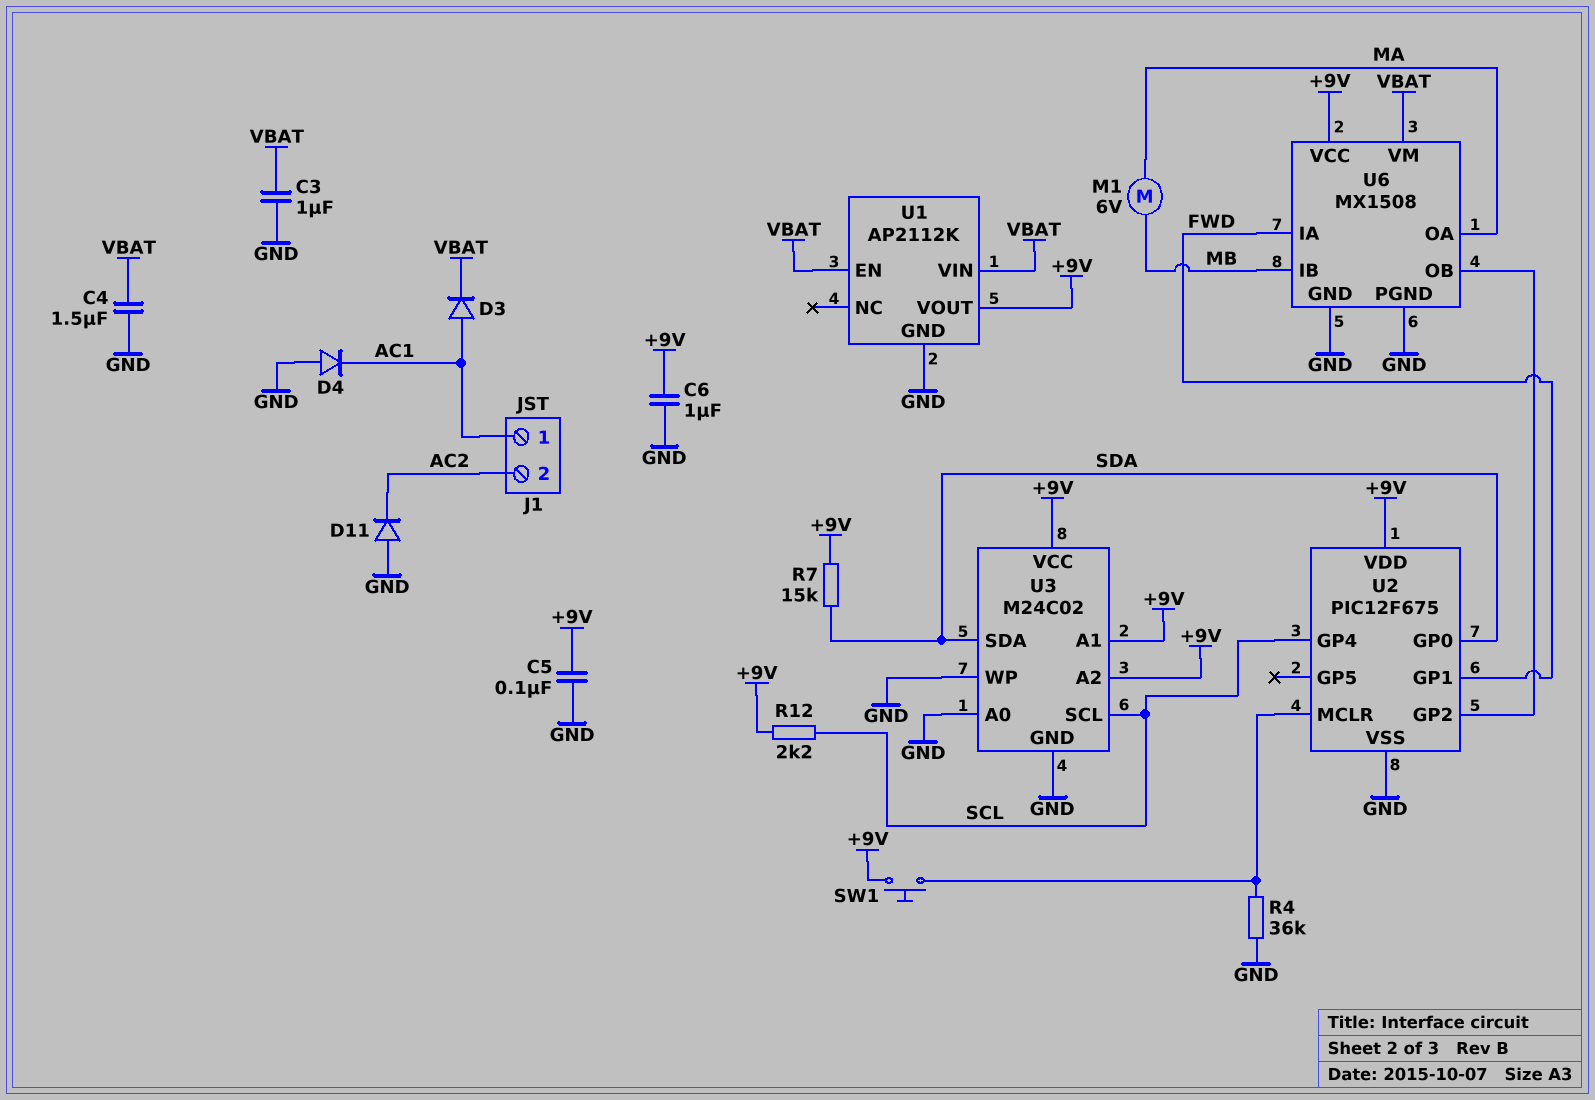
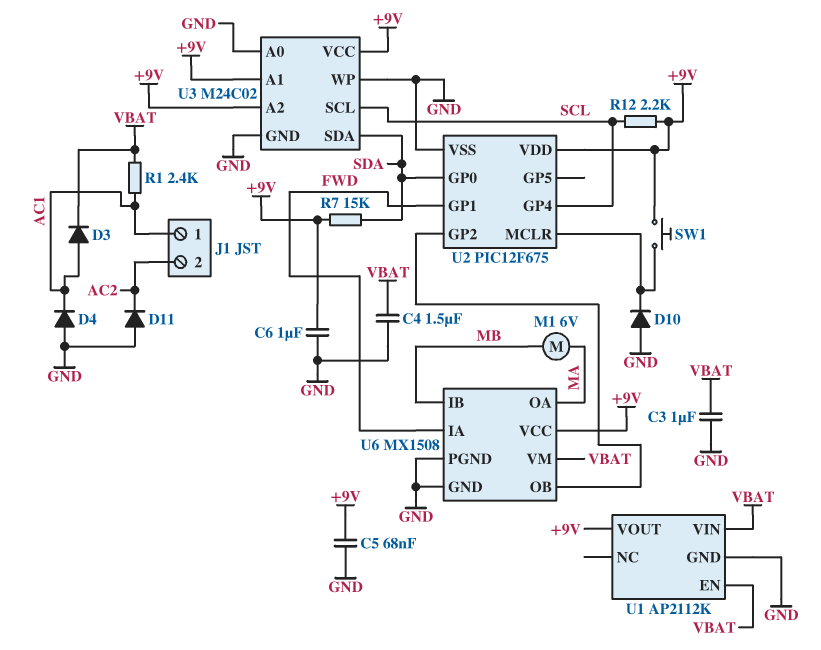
C5: 100nF (+9V, GND) -> 68nF (+9V, GND)
D10: none -> diode (A GND, K U2/MCLR)
R1: none -> 2.4k (AC1, VBAT)
R4: 36k (GND, U2/MCLR) -> none

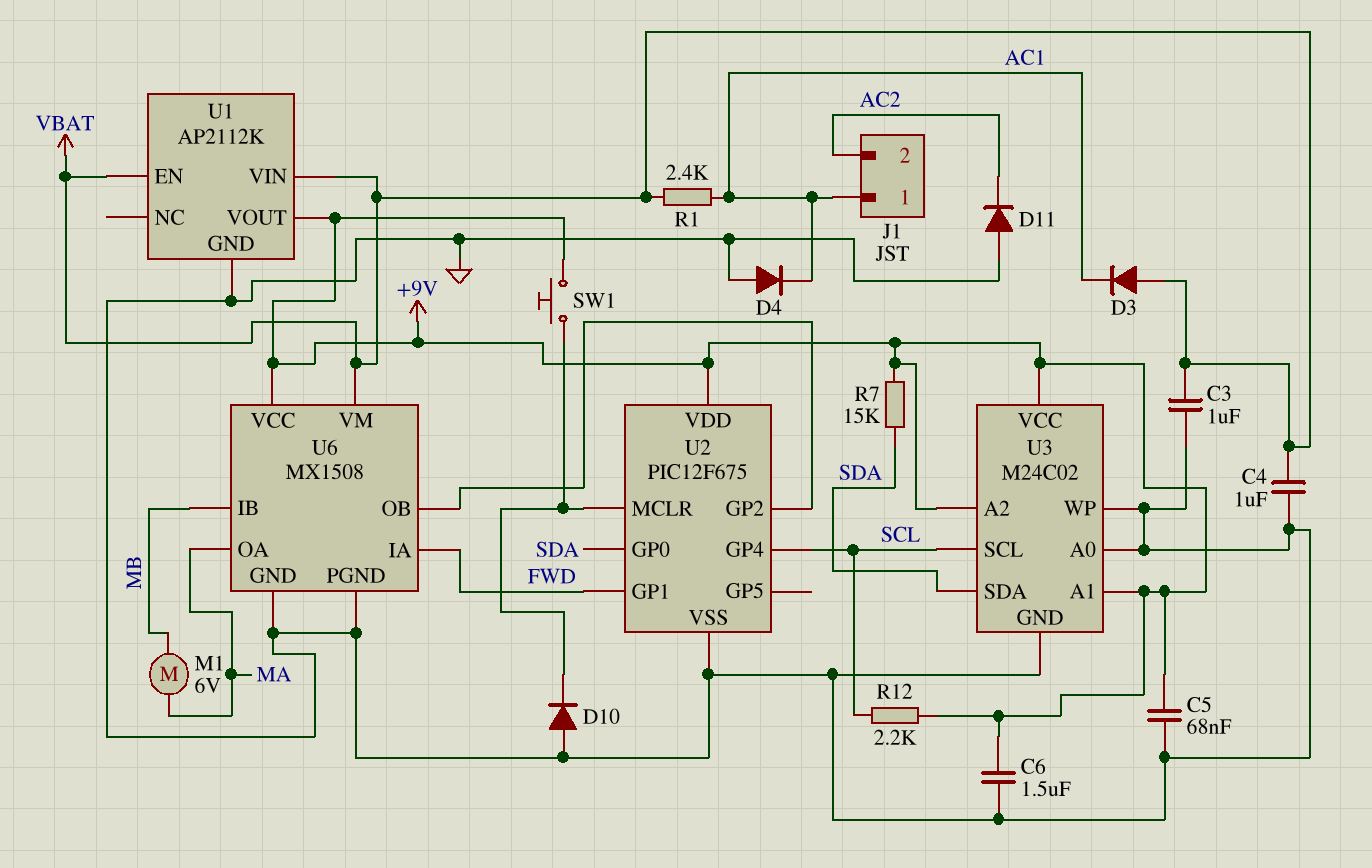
C4: 1.5uF (GND, VBAT) -> 1uF (GND, VBAT)
C6: 1uF (+9V, GND) -> 1.5uF (+9V, GND)
D3: diode (A AC1, K VBAT) -> diode (A VBAT, K AC1)

